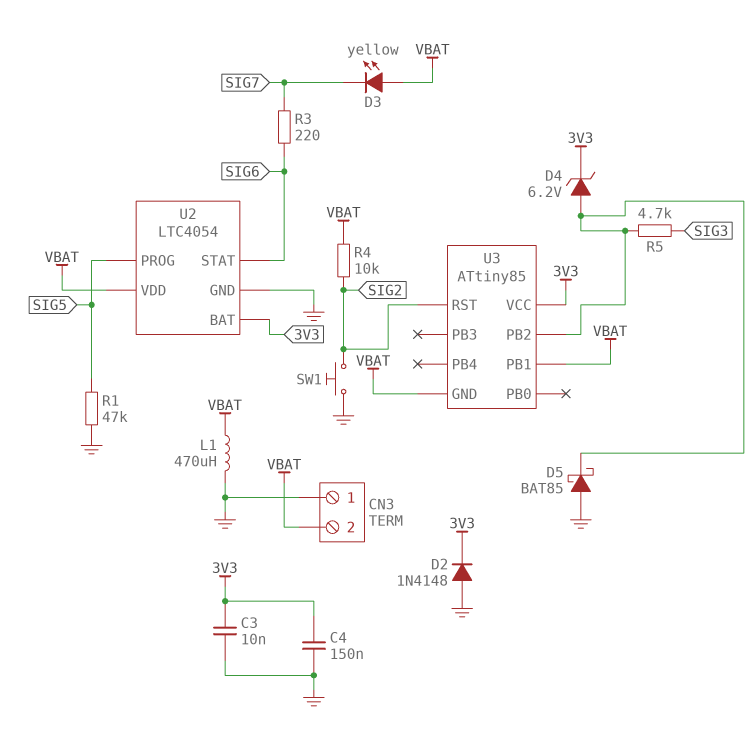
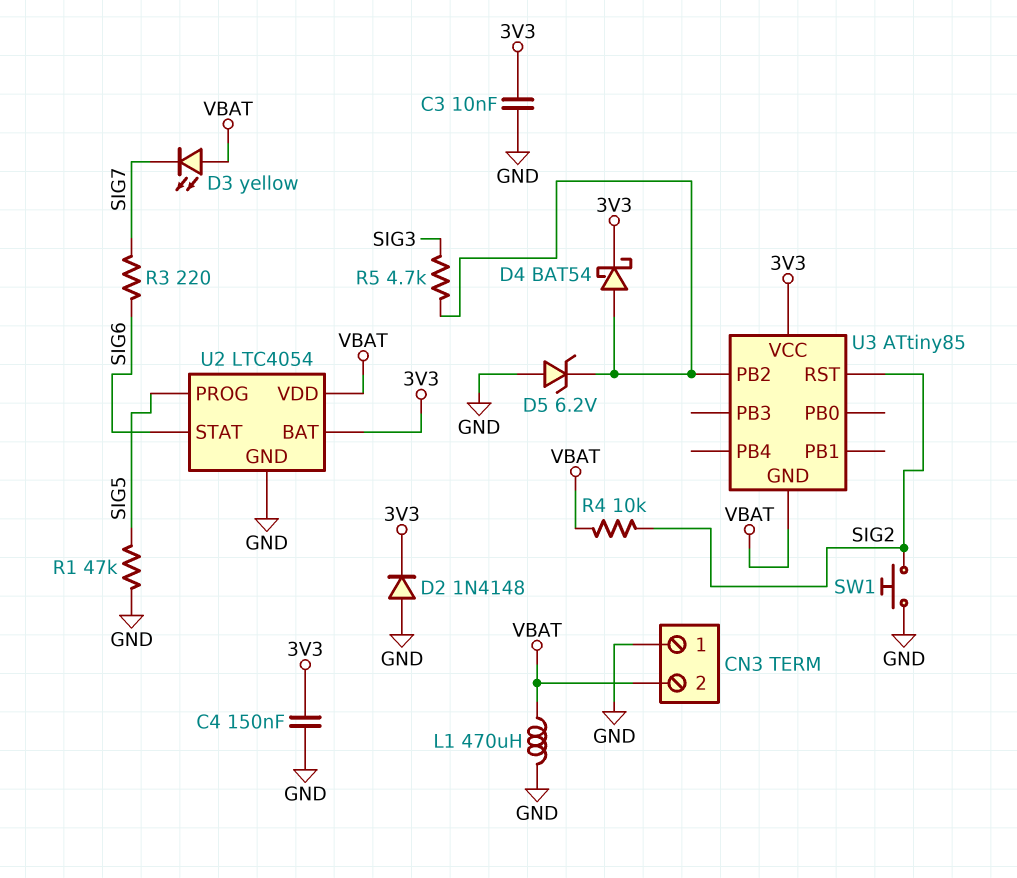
D4: zener 6.2V (A U3/PB2, K 3V3) -> schottky BAT54 (A U3/PB2, K 3V3)
D5: schottky BAT85 (A GND, K U3/PB2) -> zener 6.2V (A GND, K U3/PB2)
U3 pin PB1: VBAT -> none

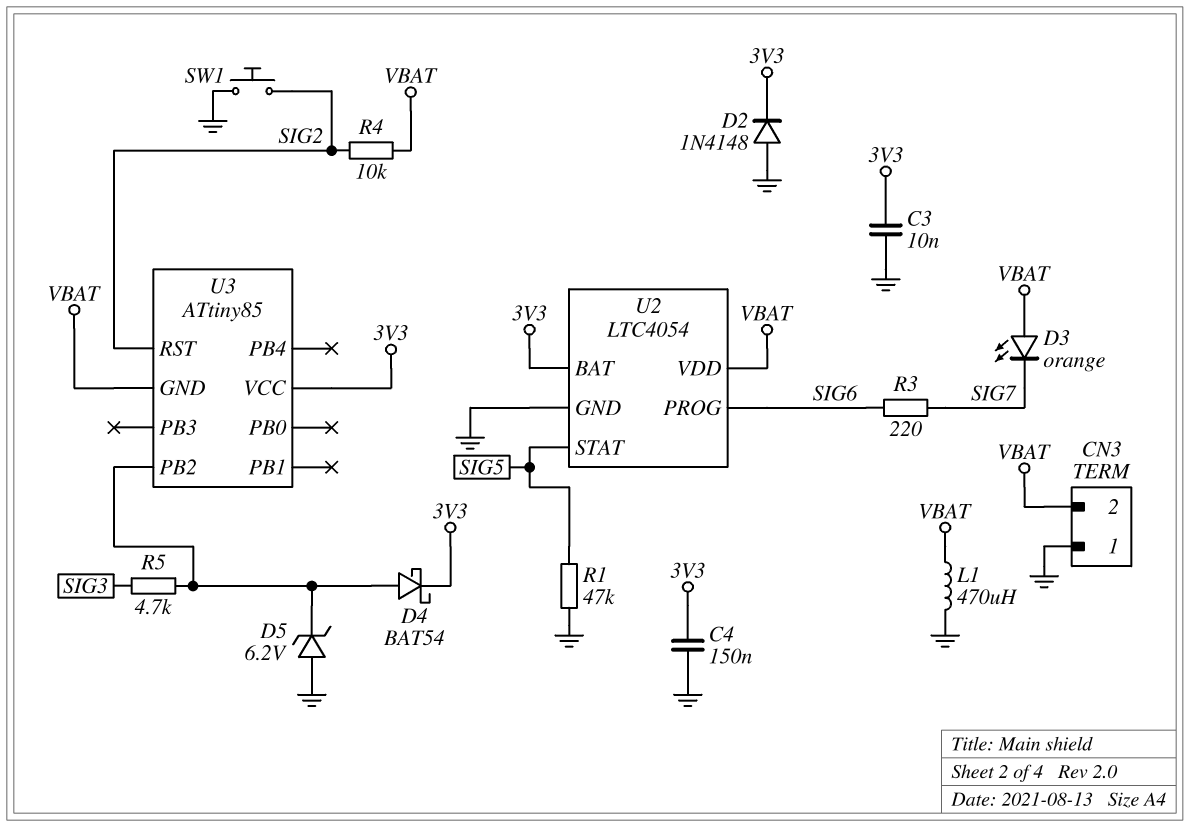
D3: LED yellow (A VBAT, K SIG7) -> LED orange (A VBAT, K SIG7)
U2 pin PROG: SIG5 -> SIG6
U2 pin STAT: SIG6 -> SIG5

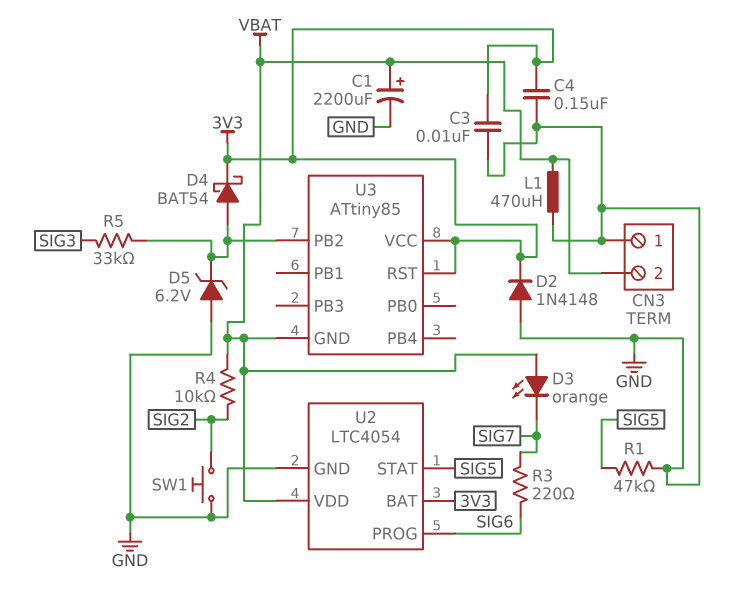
C1: none -> 2200uF (plus VBAT, minus GND)
R5: 4.7k (SIG3, U3/PB2) -> 33k (SIG3, U3/PB2)
U3 pin RST: SIG2 -> 3V3

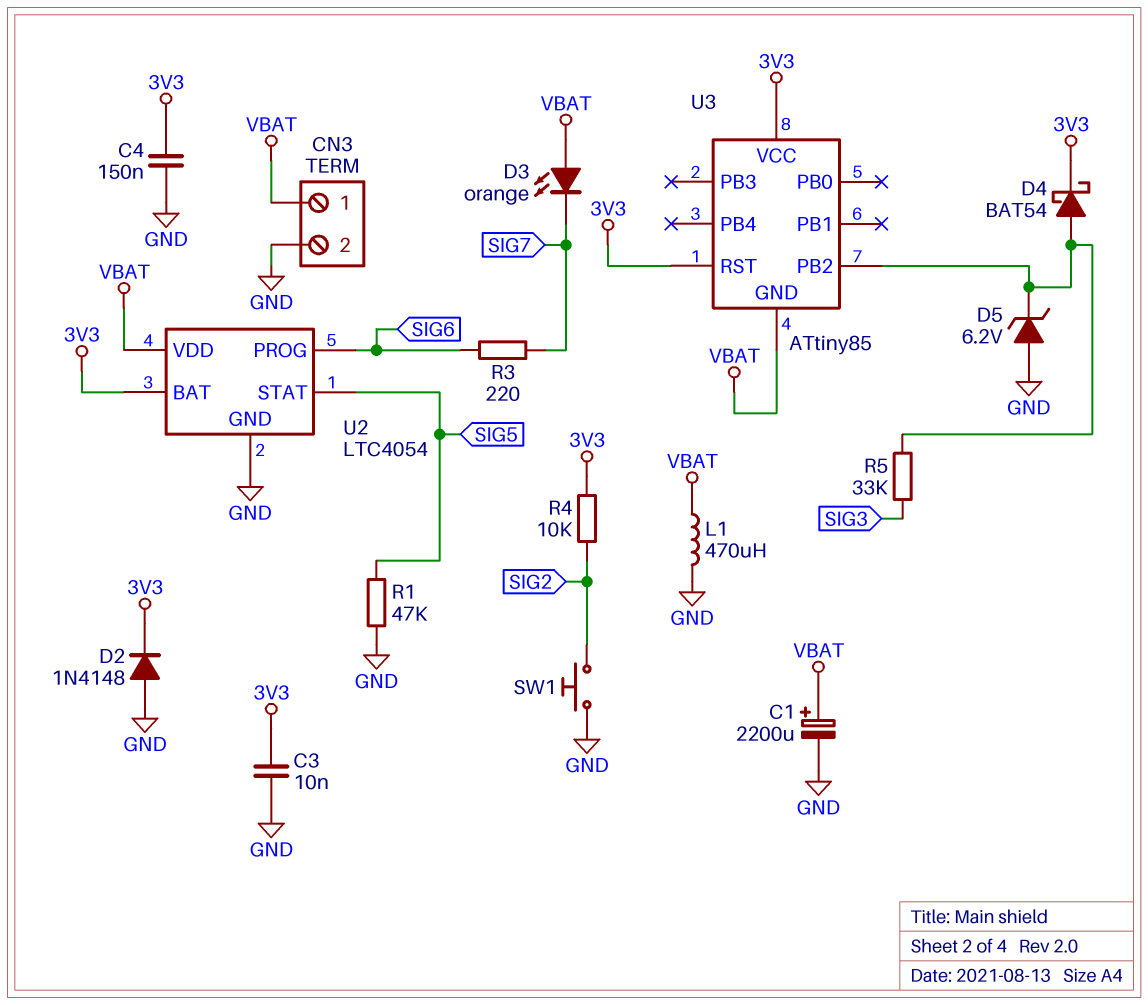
CN3 pin 1: GND -> VBAT
CN3 pin 2: VBAT -> GND
R4: 10k (SIG2, VBAT) -> 10k (3V3, SIG2)

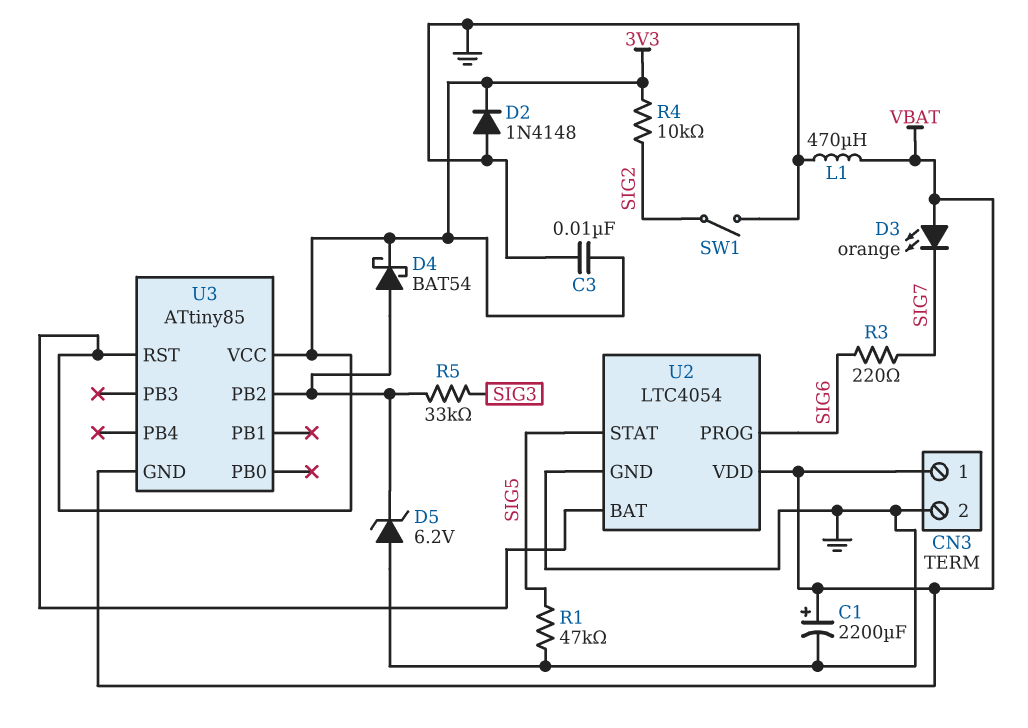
C4: 150nF (3V3, GND) -> none
SW1: button (GND, SIG2) -> switch (GND, SIG2)

